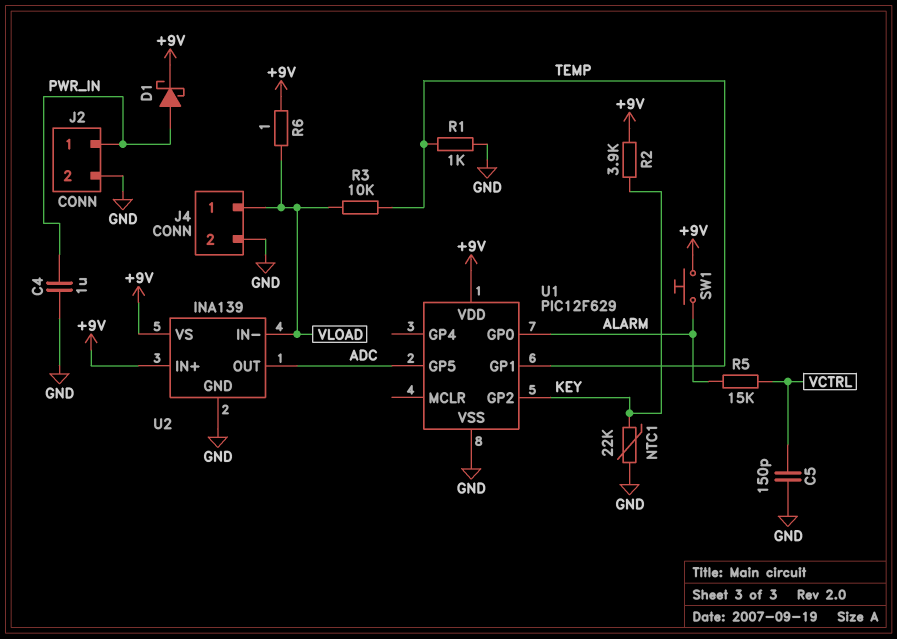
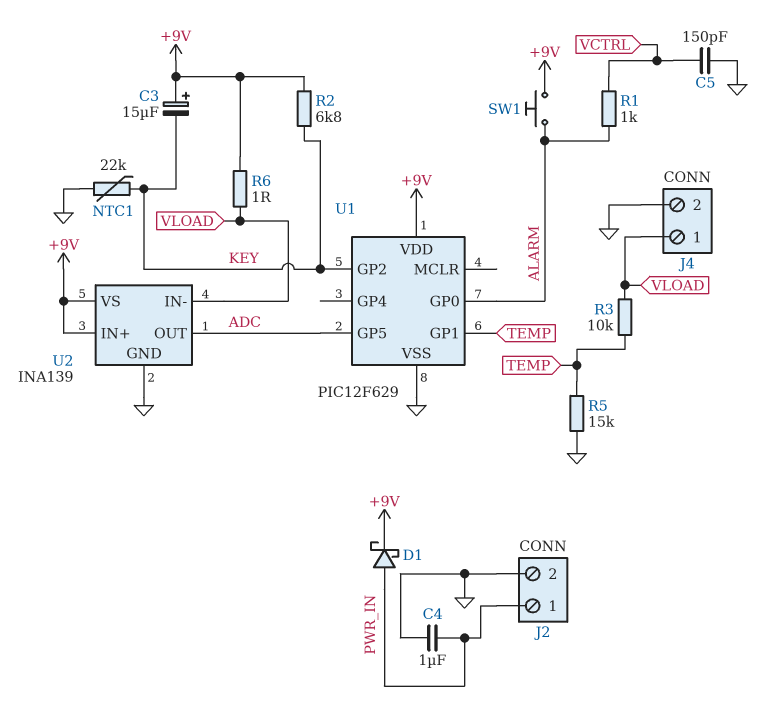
C3: none -> 15uF (plus +9V, minus KEY)
R1: 1k (GND, TEMP) -> 1k (ALARM, VCTRL)
R2: 3.9k (+9V, KEY) -> 6.8k (+9V, KEY)
R5: 15k (ALARM, VCTRL) -> 15k (GND, TEMP)

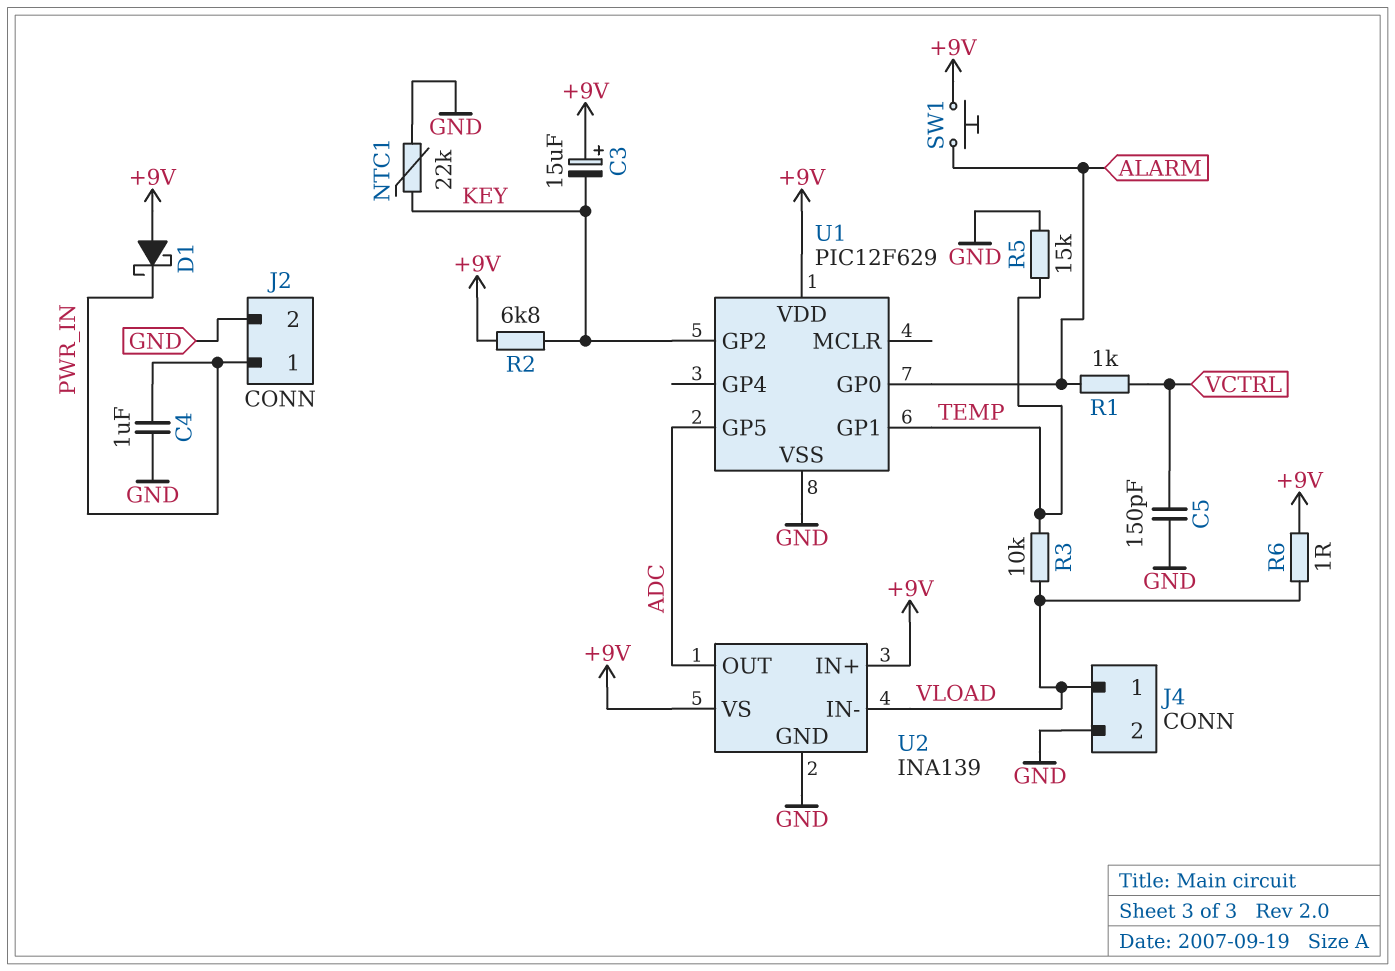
D1: schottky (A PWR_IN, K +9V) -> schottky (A +9V, K PWR_IN)

